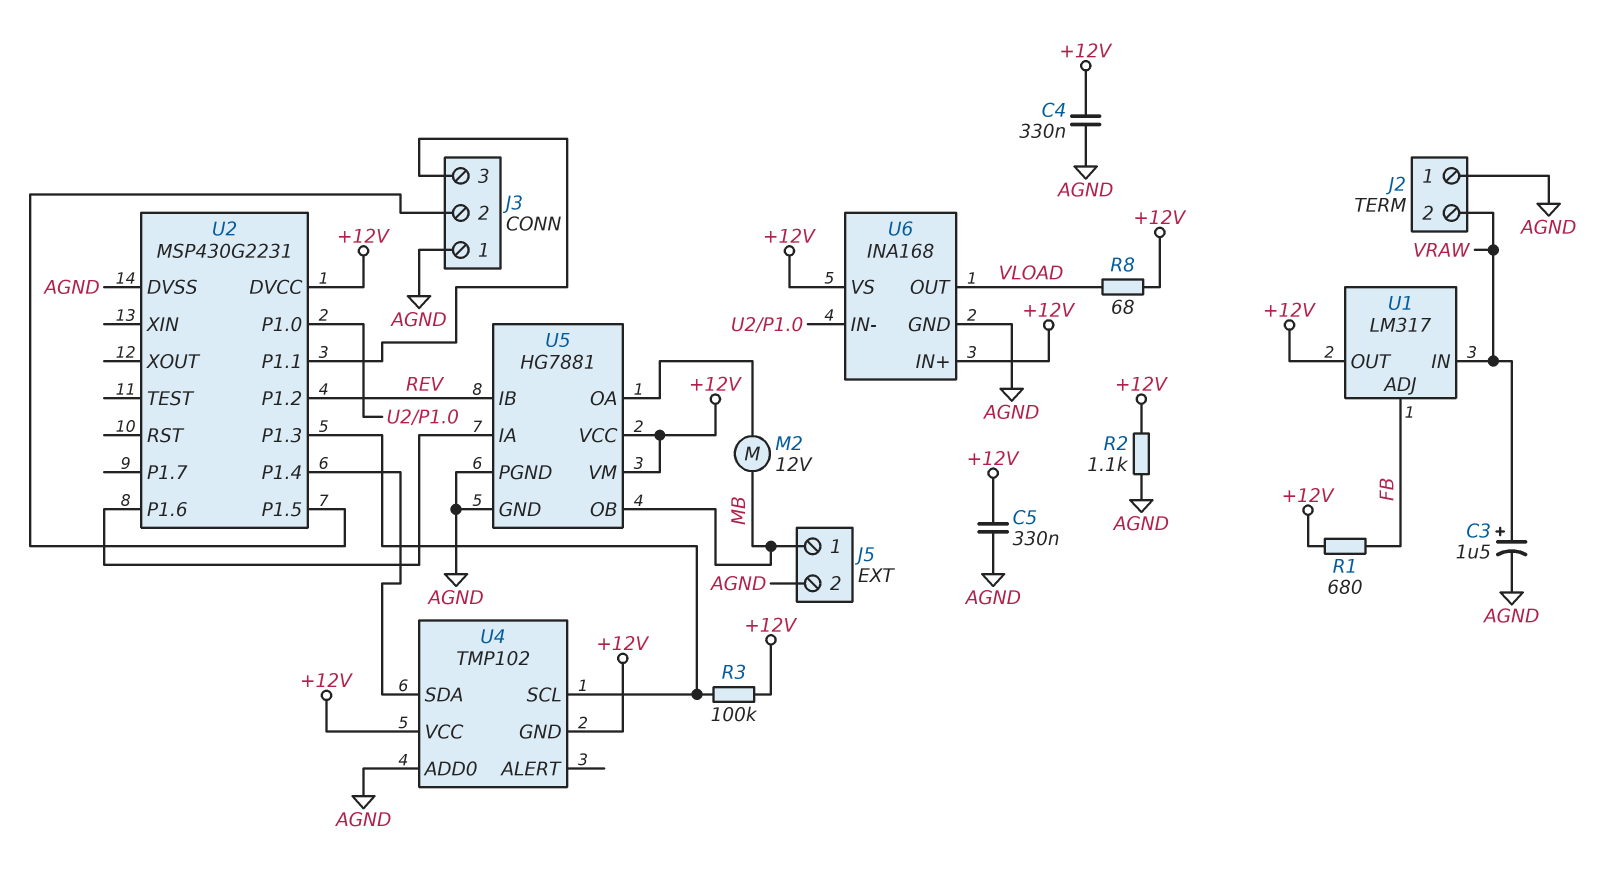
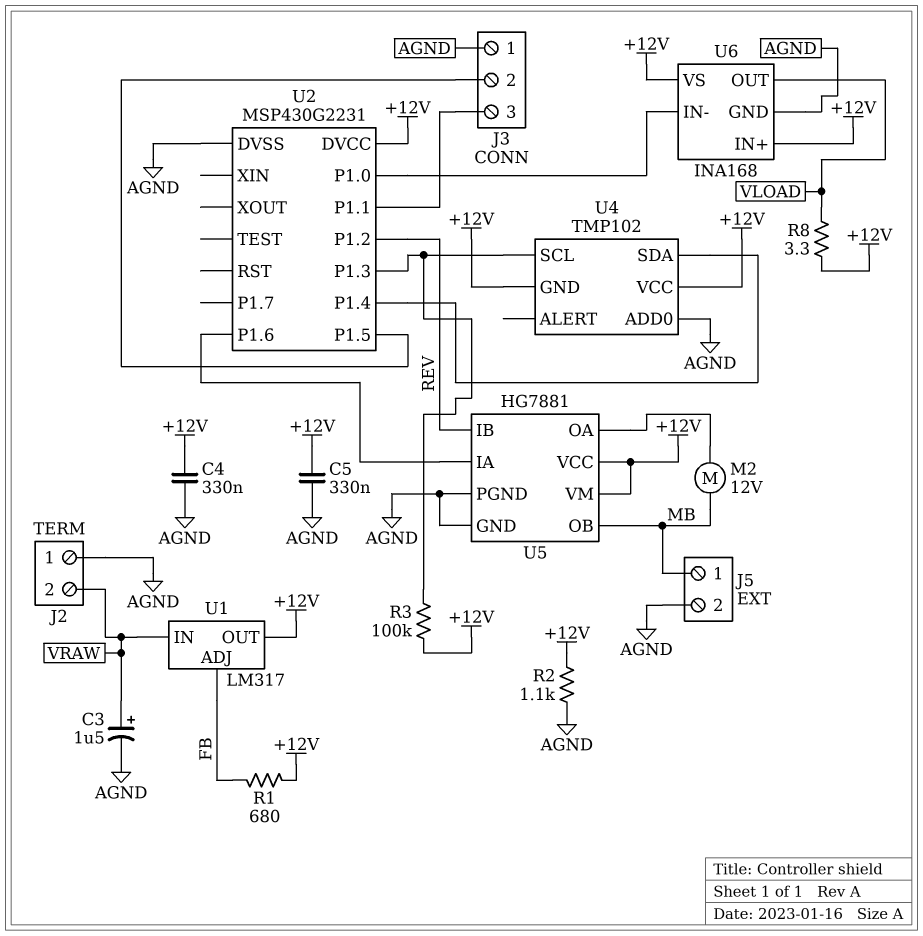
R8: 68 (+12V, VLOAD) -> 3.3 (+12V, VLOAD)

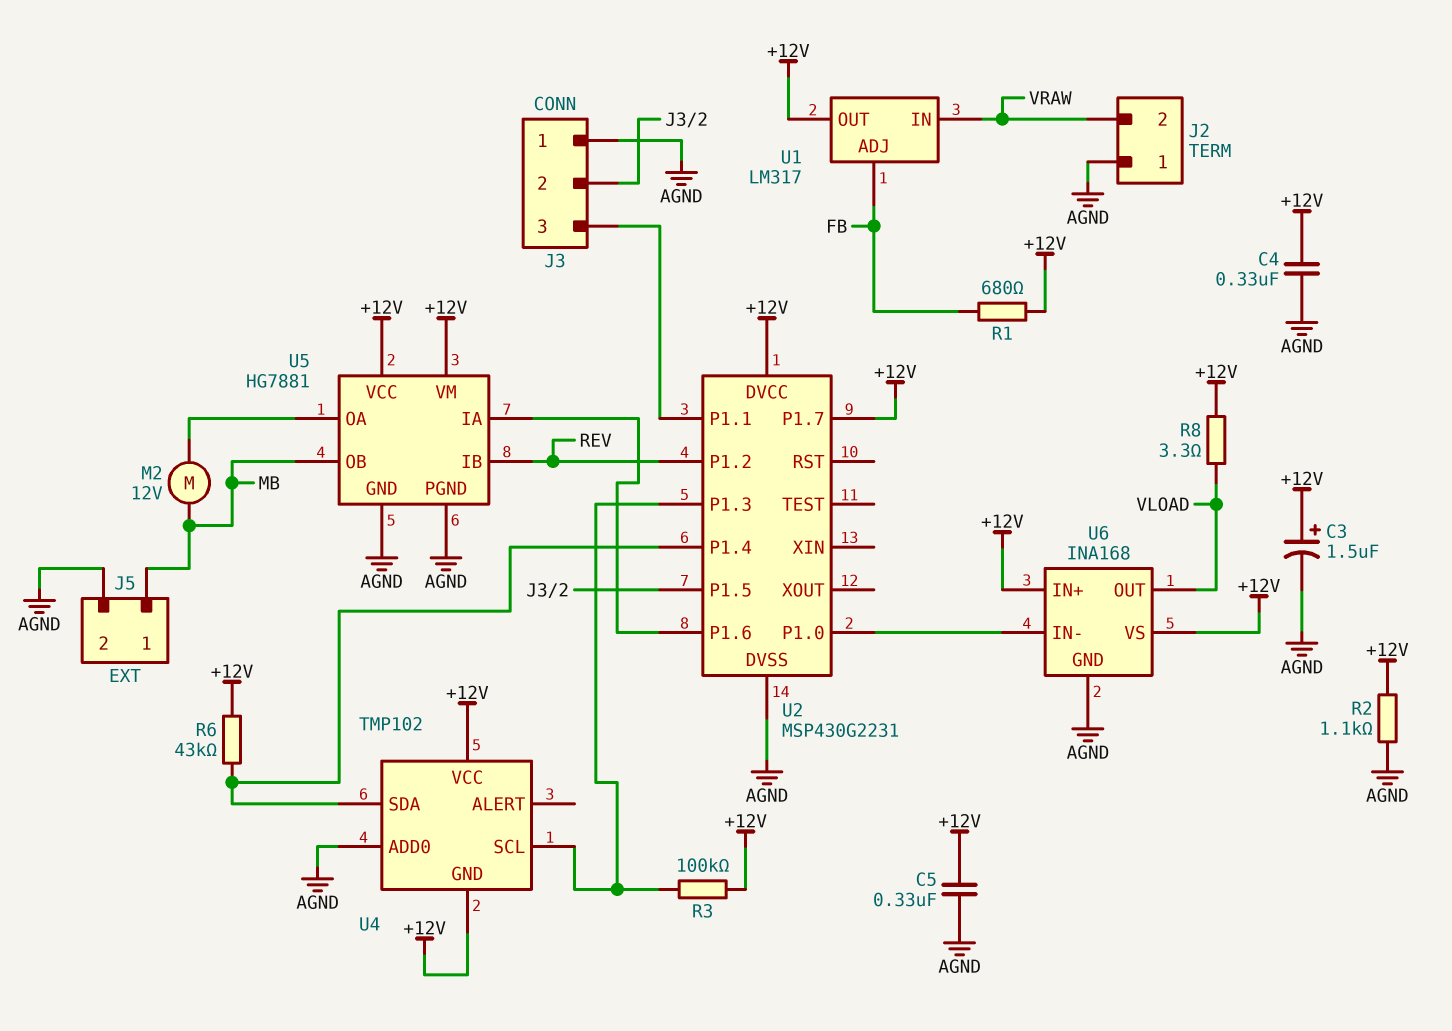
C3: 1.5uF (plus VRAW, minus AGND) -> 1.5uF (plus +12V, minus AGND)
R6: none -> 43k (+12V, U2/P1.4)
U2 pin P1.7: none -> +12V

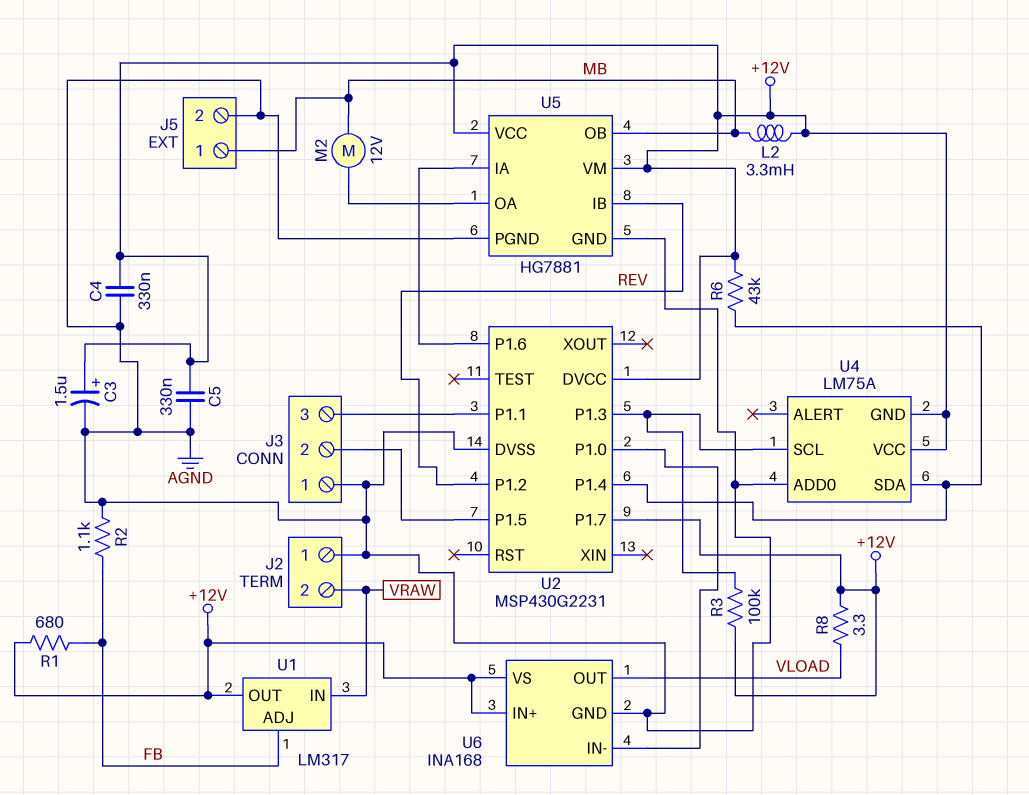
L2: none -> 3.3mH (+12V, MB)
R2: 1.1k (+12V, AGND) -> 1.1k (AGND, FB)
U4: TMP102 -> LM75A

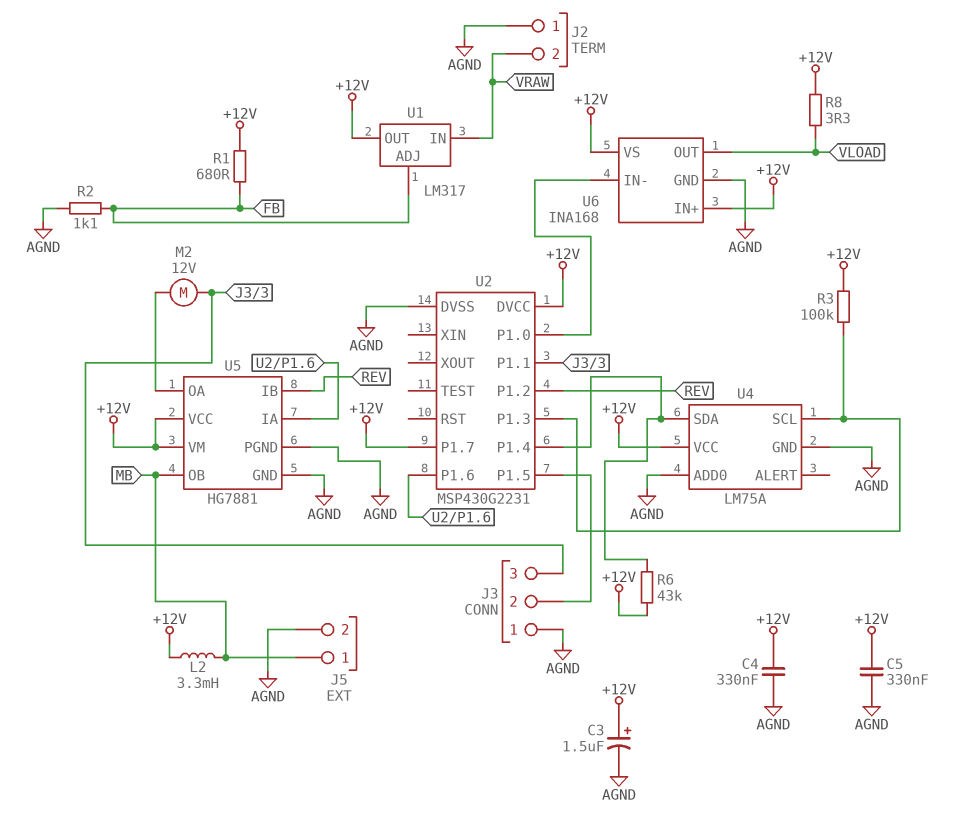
M2: motor 12V (MB, U5/OA) -> motor 12V (J3/3, U5/OA)
U4 pin GND: +12V -> AGND

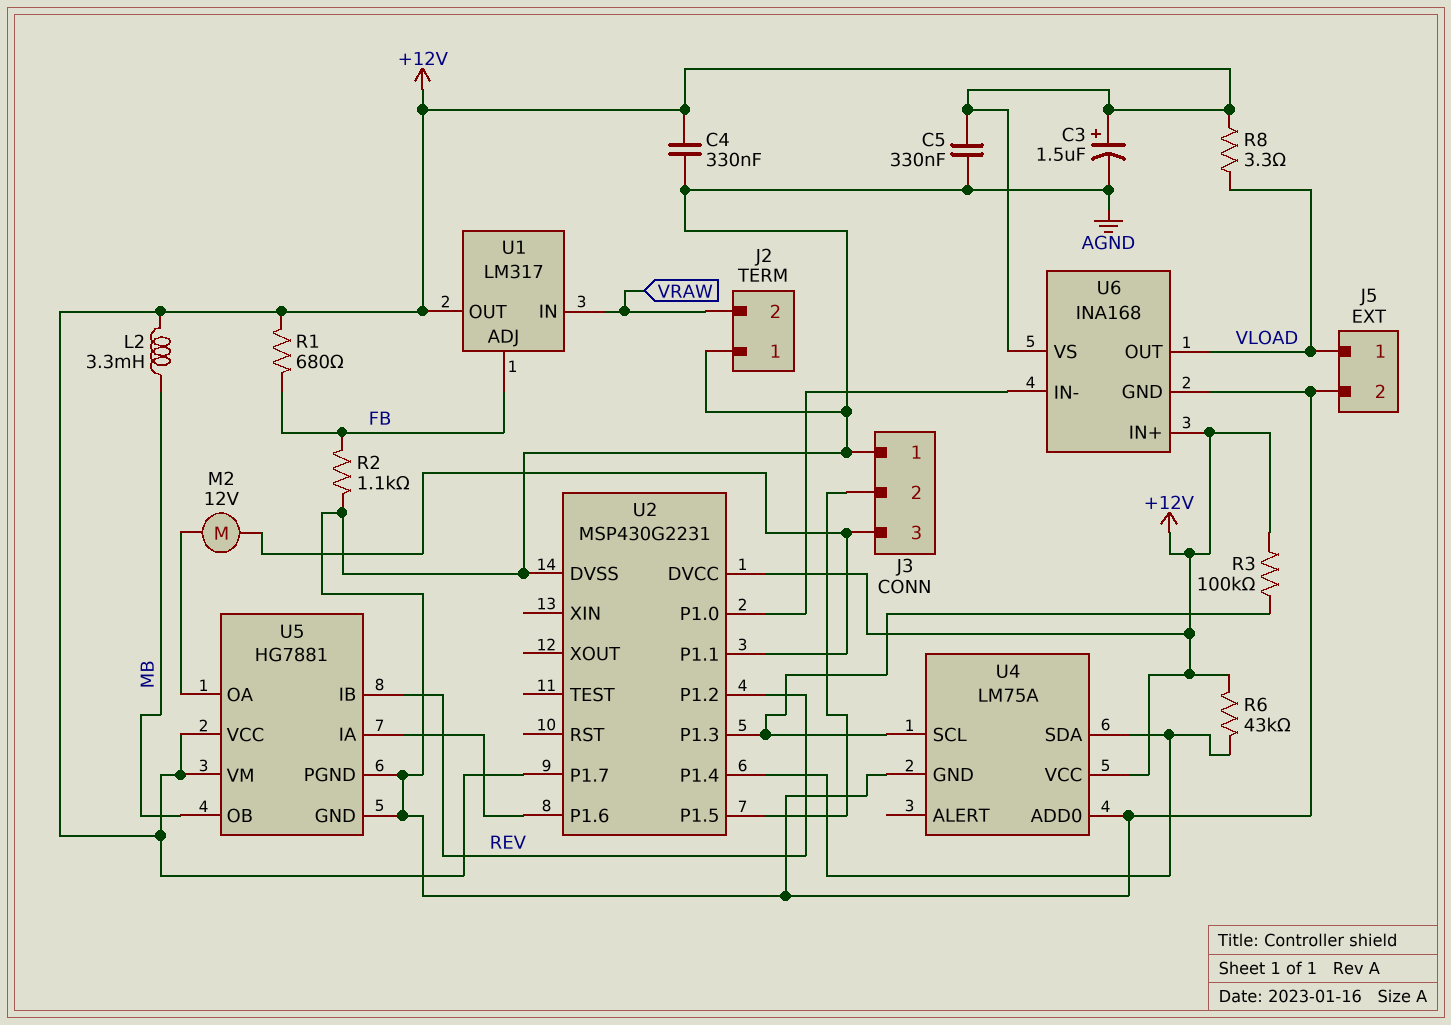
J5 pin 1: MB -> VLOAD

